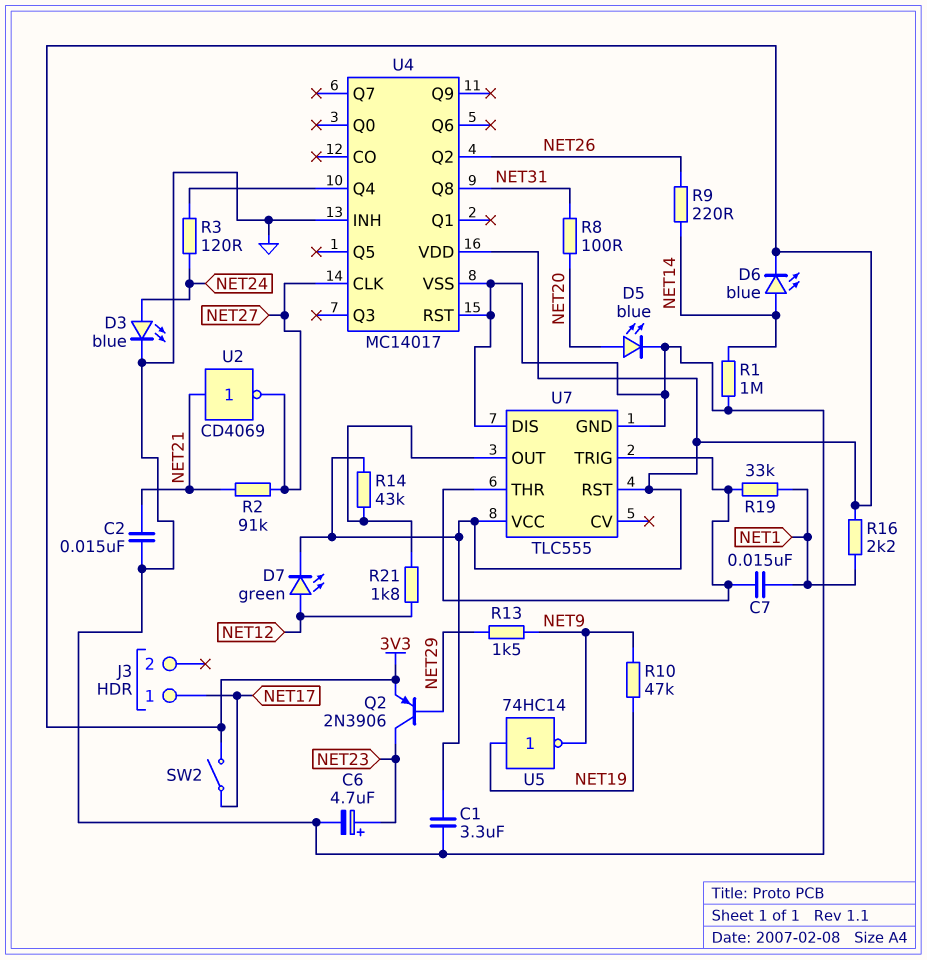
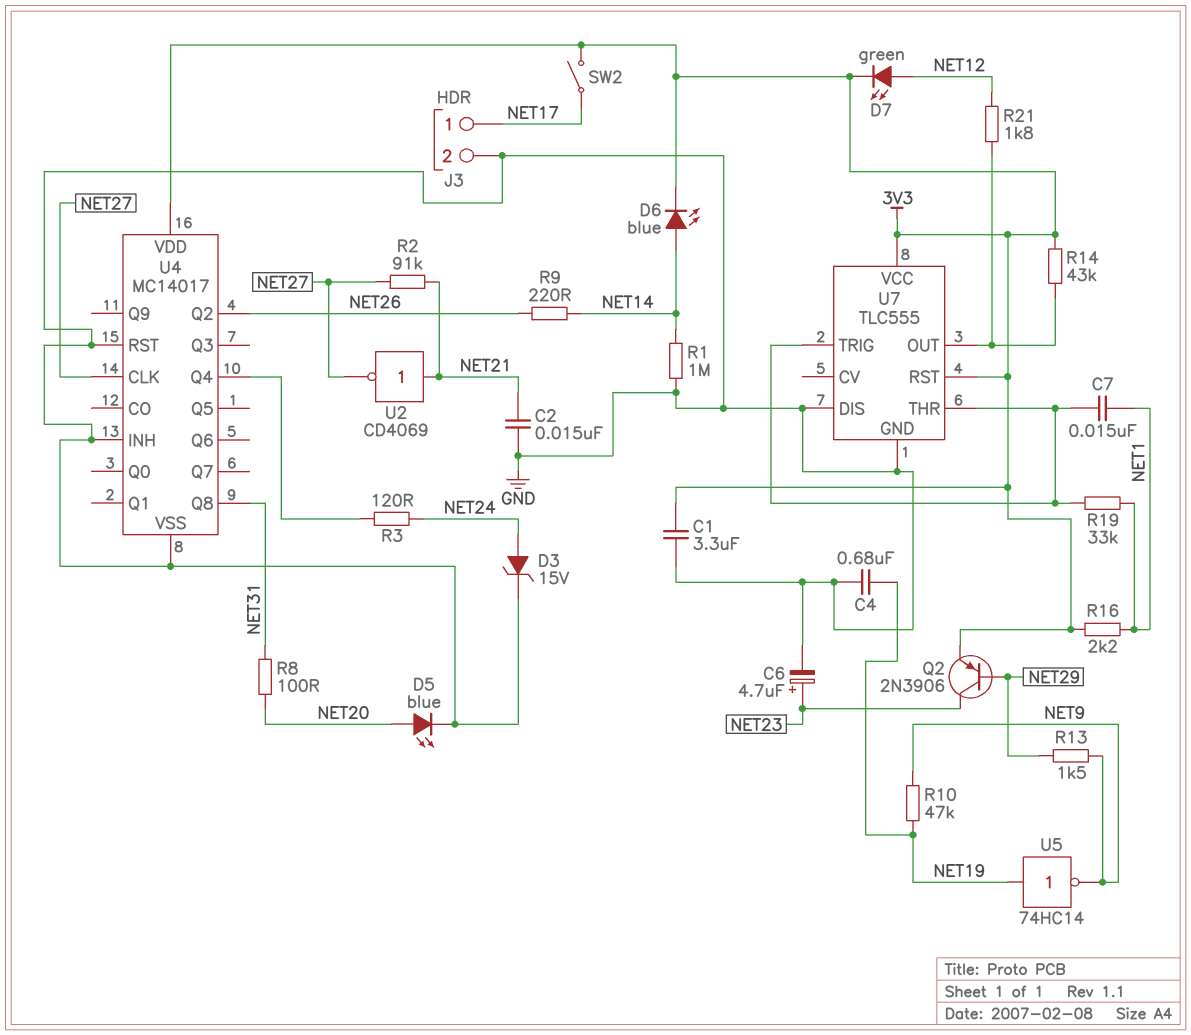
C4: none -> 680nF (GND, NET19)
D3: LED blue (A NET24, K GND) -> zener 15V (A NET24, K GND)
J3 pin 2: none -> GND

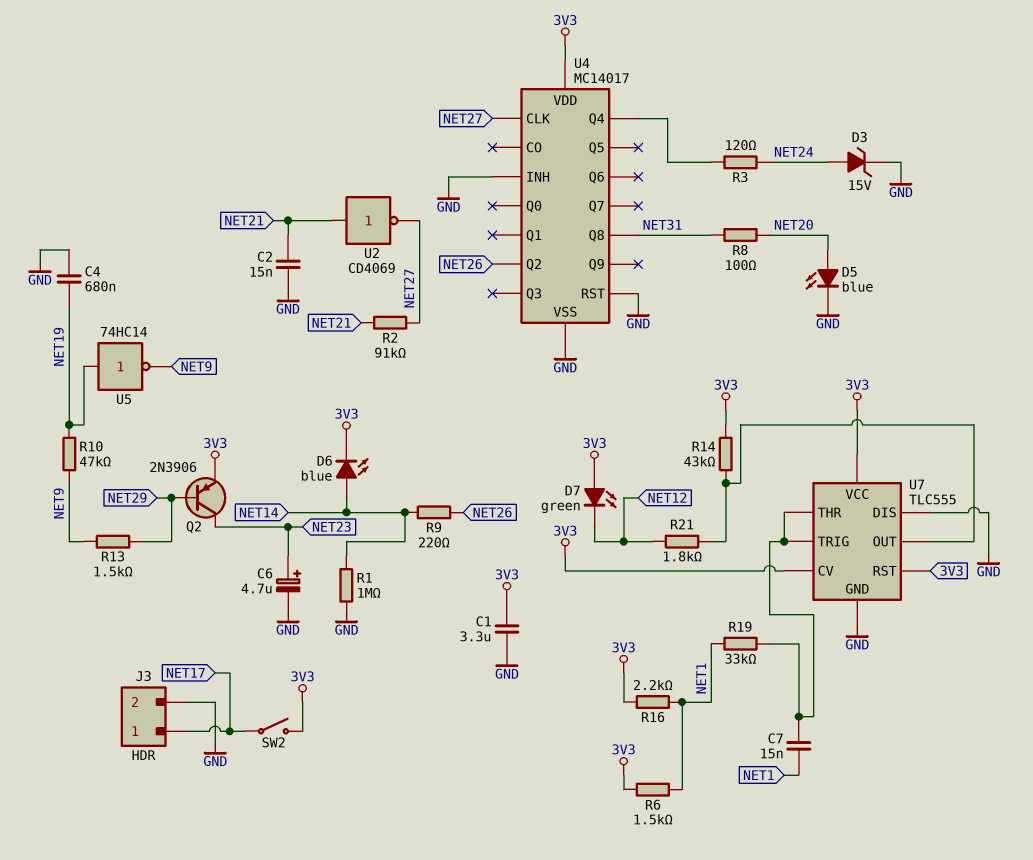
D7: LED green (A NET12, K 3V3) -> LED green (A 3V3, K NET12)
R6: none -> 1.5k (3V3, NET1)
U7 pin CV: none -> 3V3

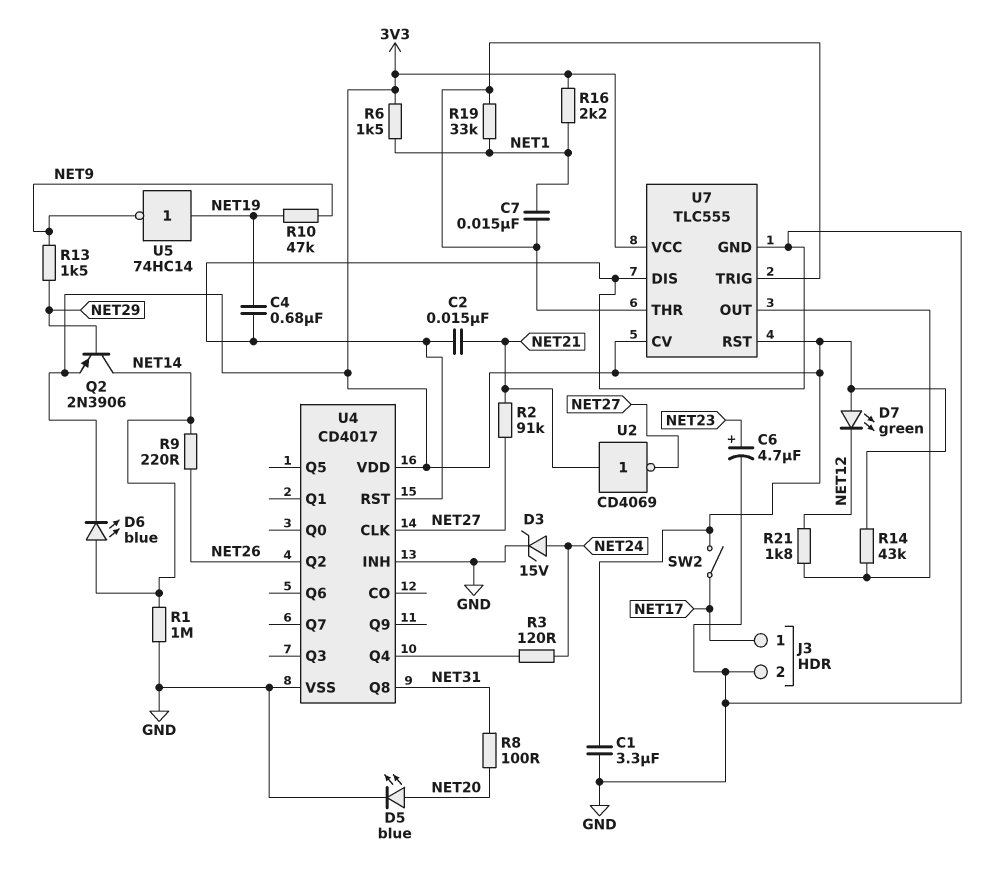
Q2: PNP 2N3906 (B NET29, C NET23, E 3V3) -> PNP 2N3906 (B NET29, C NET14, E 3V3)
U4: MC14017 -> CD4017

